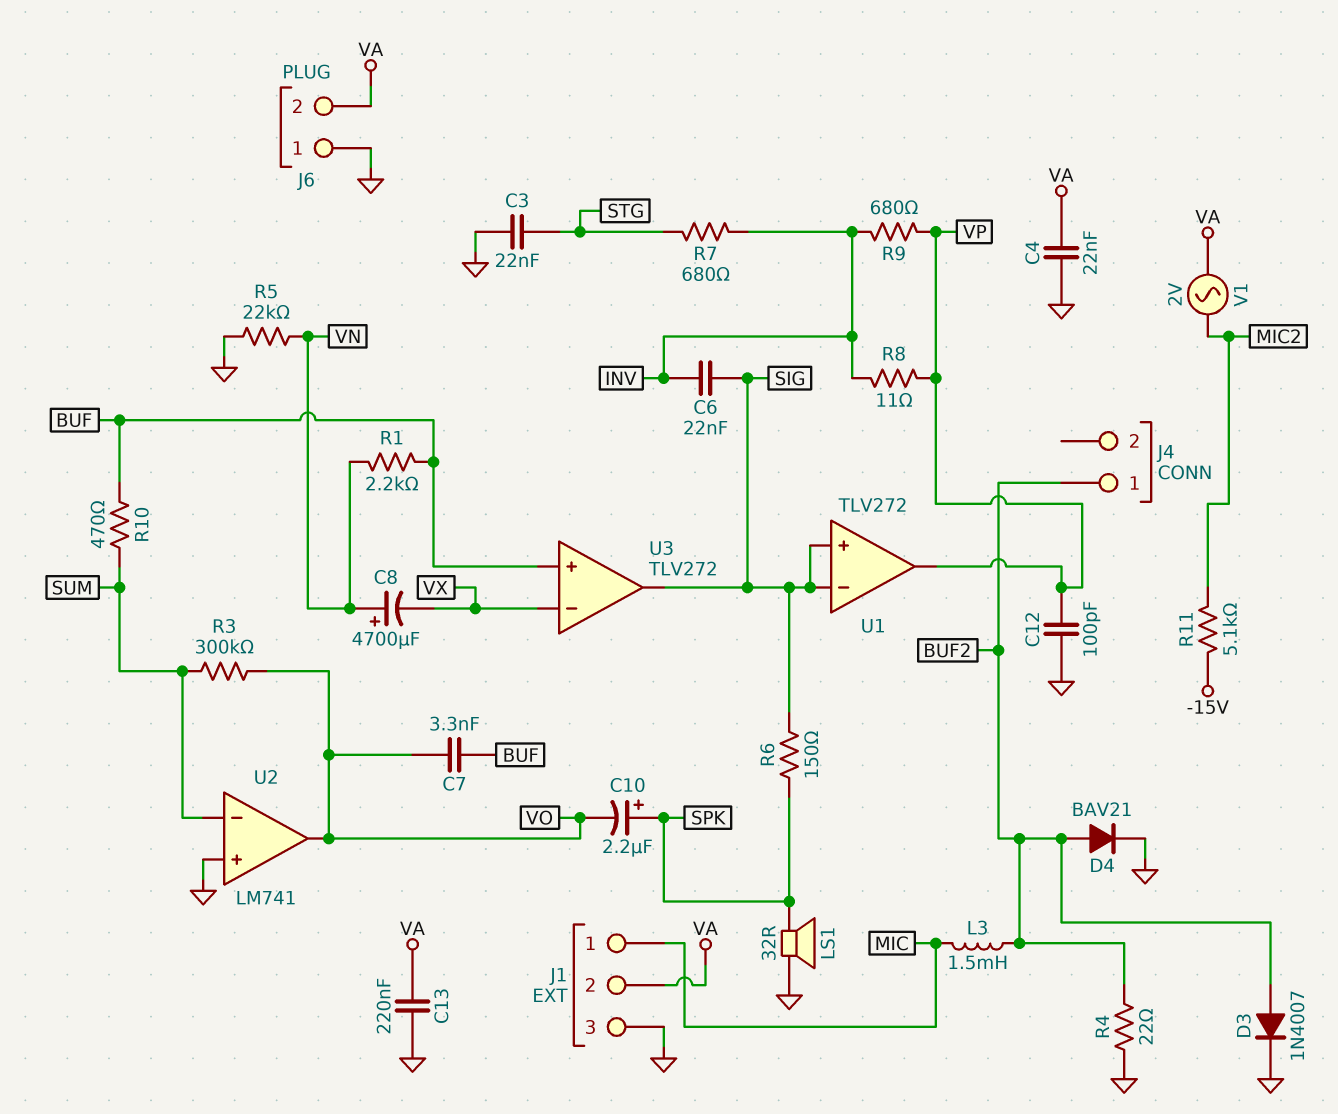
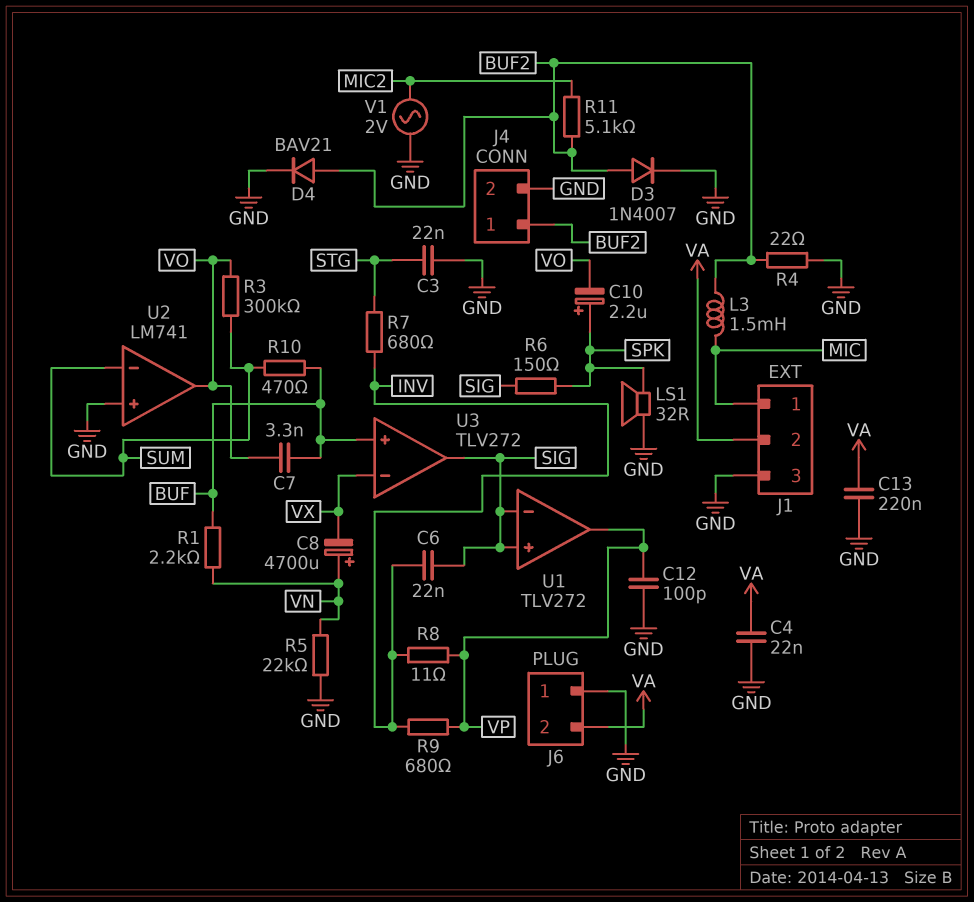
J4 pin 2: none -> GND
R11: 5.1k (-15V, MIC2) -> 5.1k (BUF2, MIC2)
V1: AC 2V (MIC2, VA) -> AC 2V (GND, MIC2)

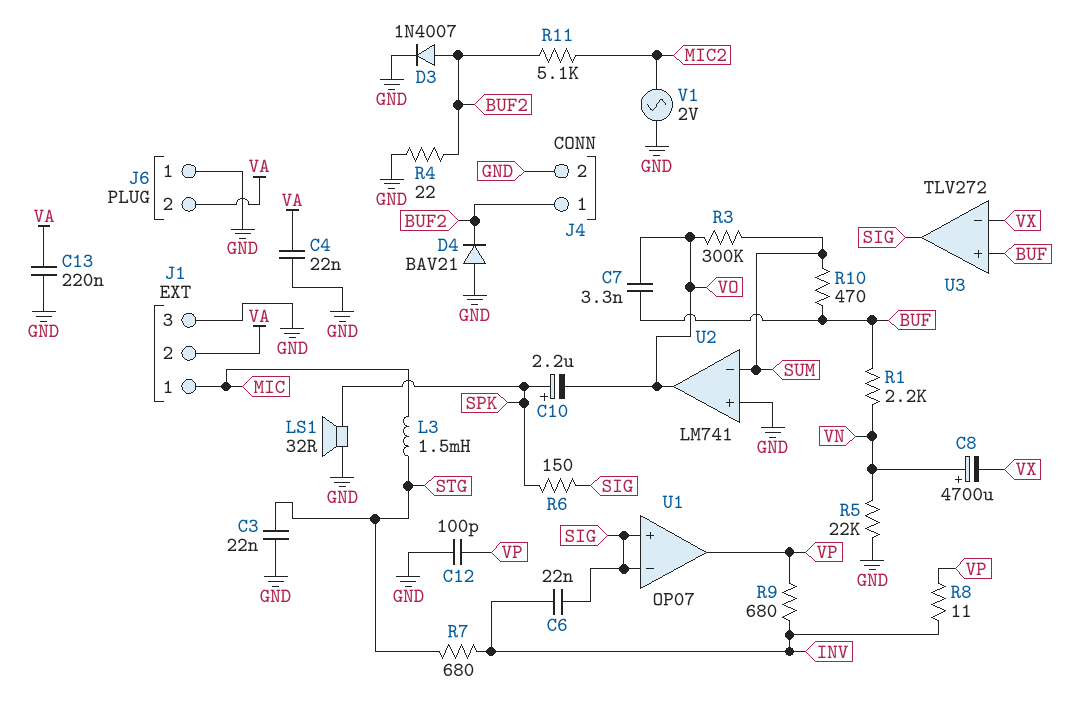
D4: diode BAV21 (A BUF2, K GND) -> diode BAV21 (A GND, K BUF2)
L3: 1.5mH (BUF2, MIC) -> 1.5mH (MIC, STG)
U1: TLV272 -> OP07

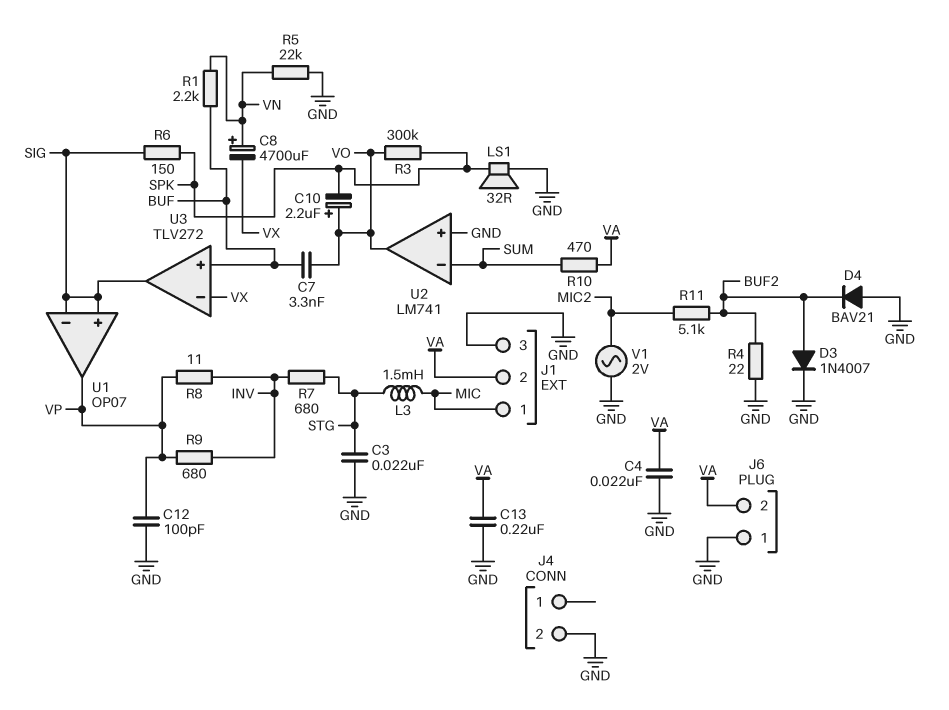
C6: 22nF (INV, SIG) -> none
C10: 2.2uF (plus SPK, minus VO) -> 2.2uF (plus VO, minus SPK)
J4 pin 1: BUF2 -> none
R3: 300k (SUM, VO) -> 300k (SPK, VO)
R10: 470 (BUF, SUM) -> 470 (SUM, VA)

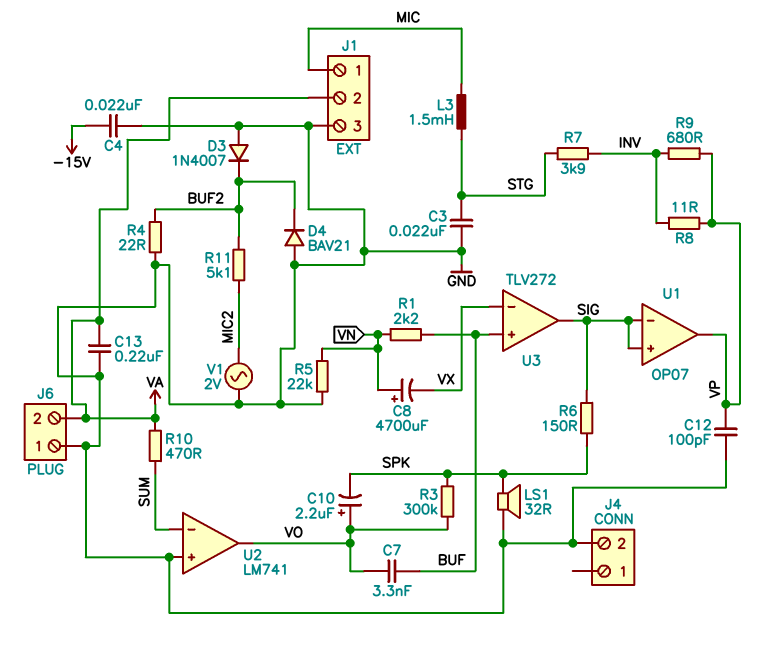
C4: 22nF (GND, VA) -> 22nF (-15V, GND)
D3: diode 1N4007 (A BUF2, K GND) -> diode 1N4007 (A GND, K BUF2)
R7: 680 (INV, STG) -> 3.9k (INV, STG)

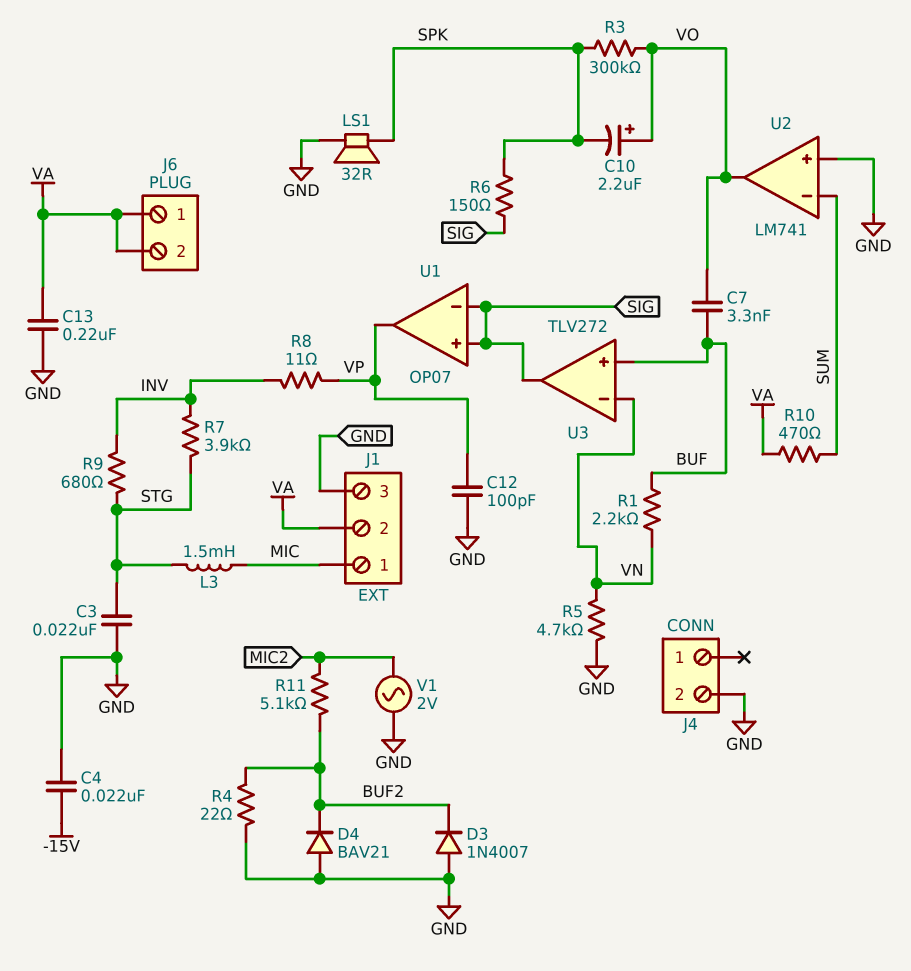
C8: 4700uF (plus VN, minus VX) -> none
J6 pin 1: GND -> VA
R5: 22k (GND, VN) -> 4.7k (GND, VN)
R9: 680 (INV, VP) -> 680 (INV, STG)
U3 pin in-: VX -> VN

